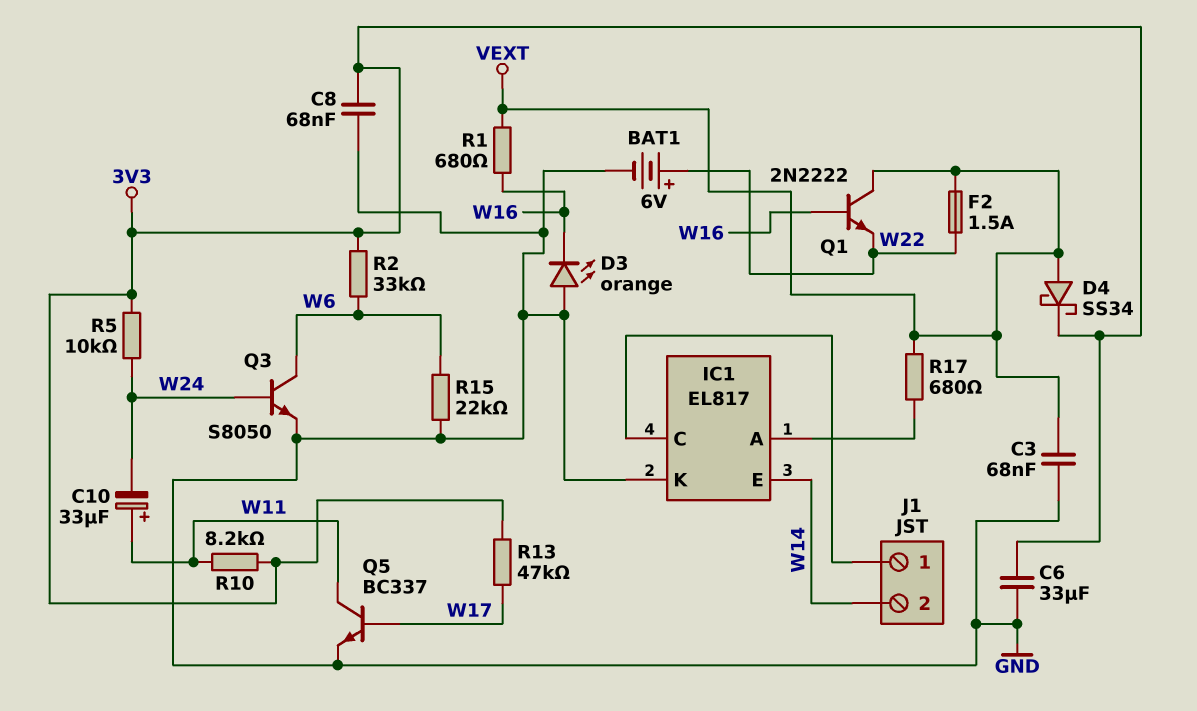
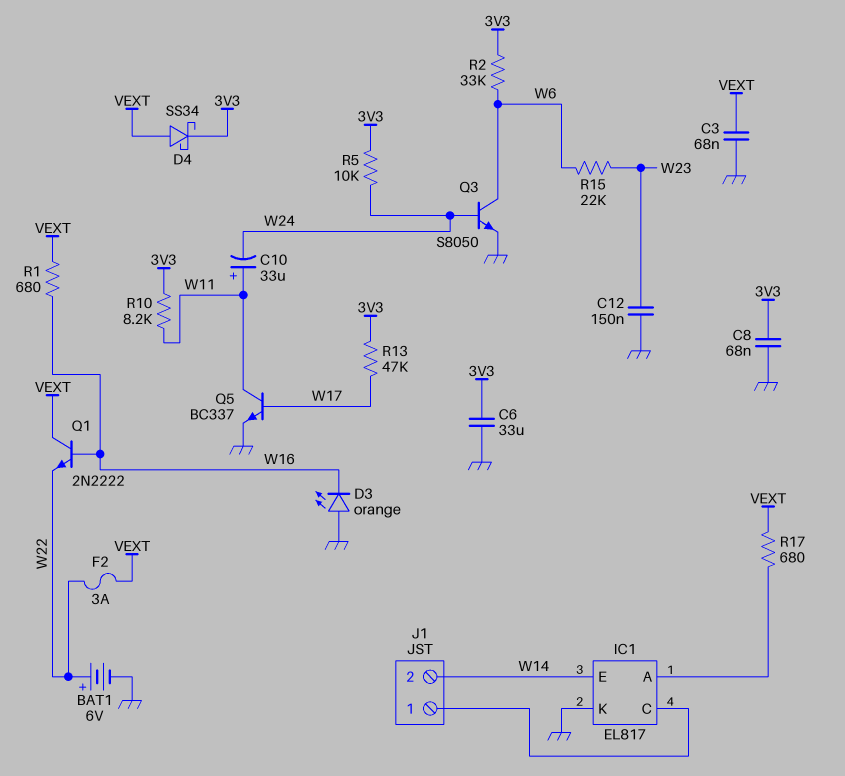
C12: none -> 150nF (GND, W23)
F2: 1.5A (VEXT, W22) -> 3A (VEXT, W22)
R15: 22k (GND, W6) -> 22k (W6, W23)

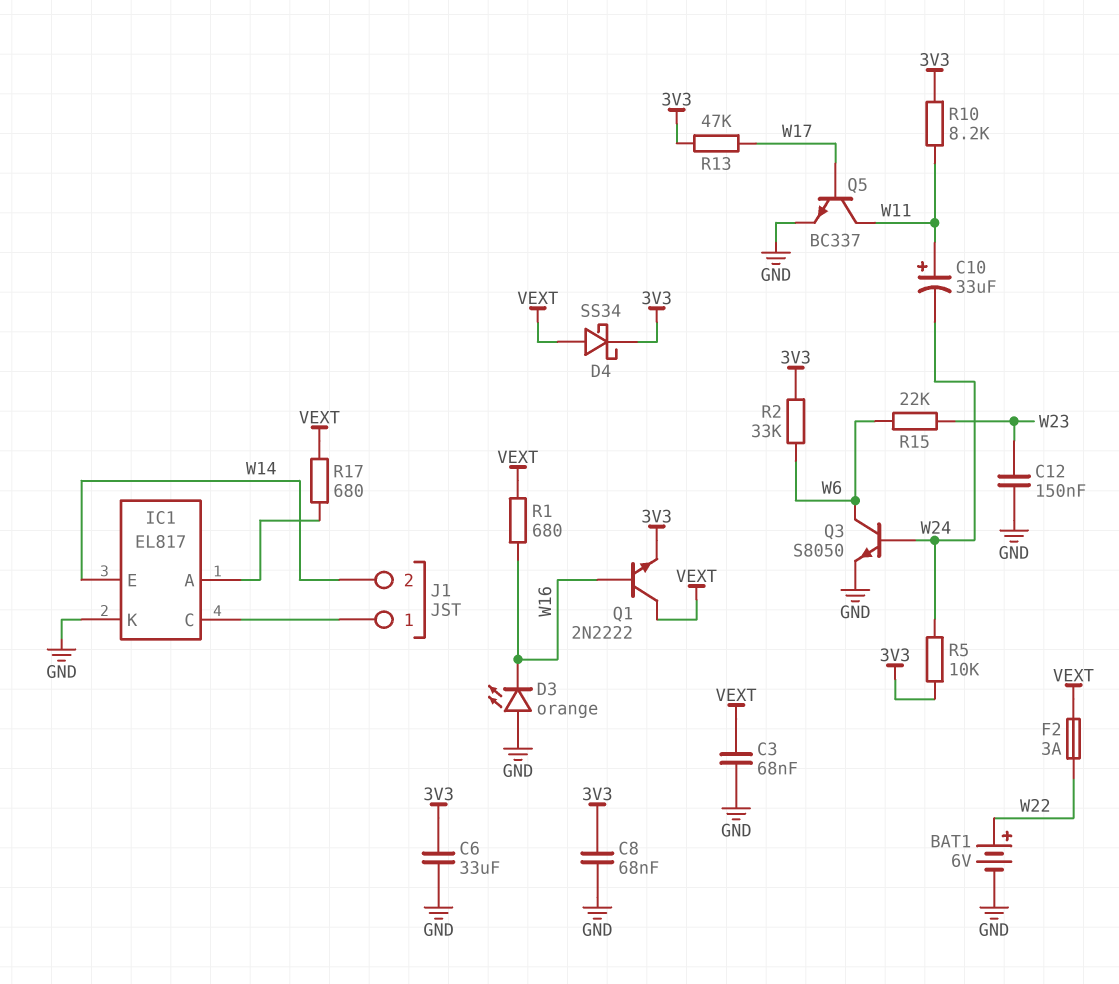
Q1: NPN 2N2222 (B W16, C VEXT, E W22) -> NPN 2N2222 (B W16, C VEXT, E 3V3)

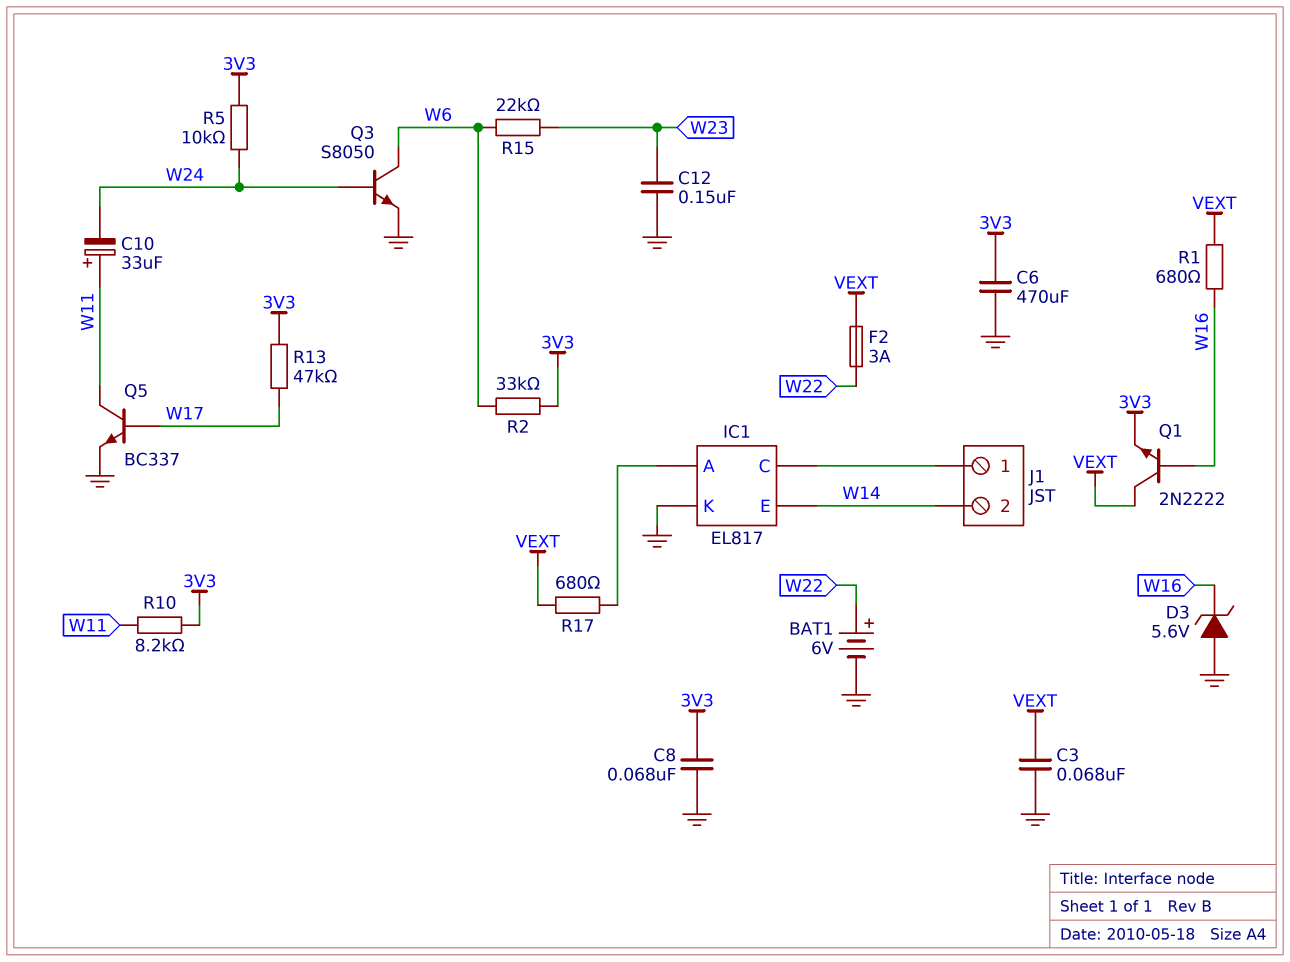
C6: 33uF (3V3, GND) -> 470uF (3V3, GND)
D3: LED orange (A GND, K W16) -> zener 5.6V (A GND, K W16)
D4: schottky SS34 (A VEXT, K 3V3) -> none

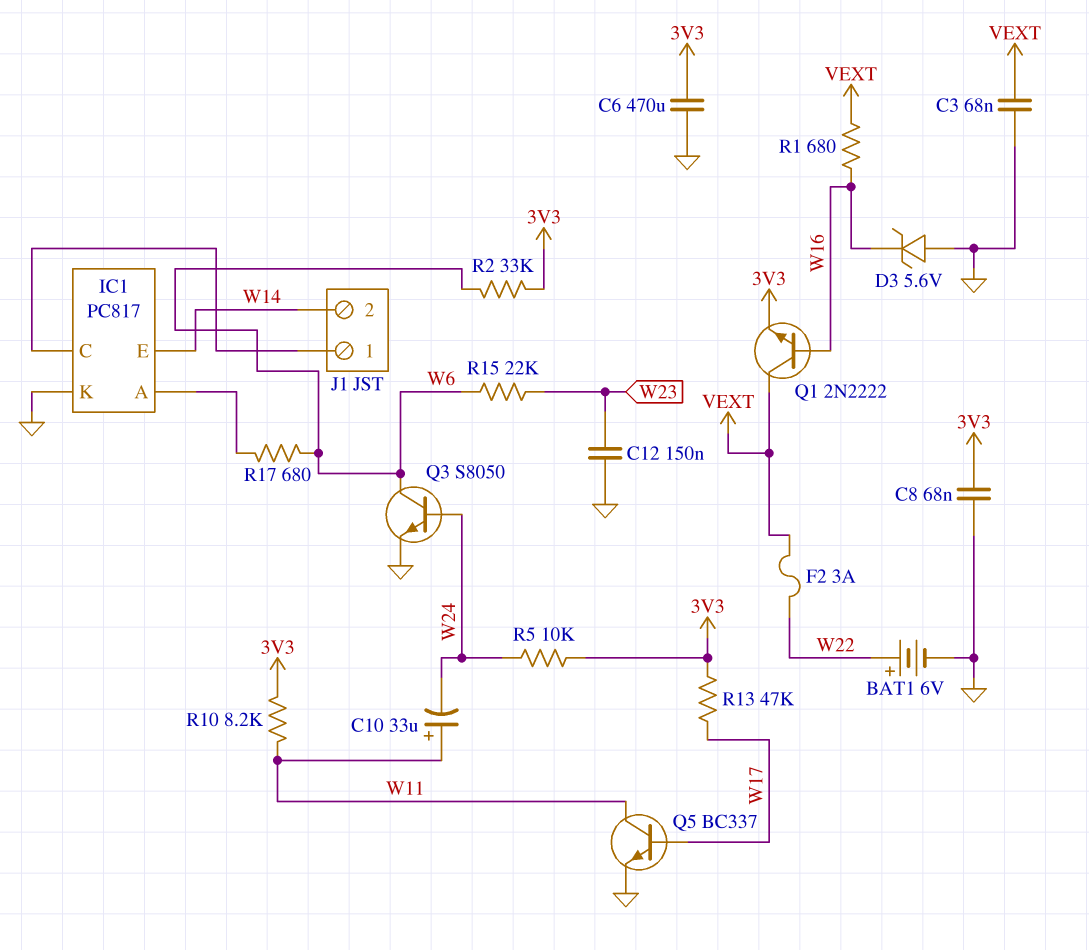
IC1: EL817 -> PC817
R17: 680 (IC1/A, VEXT) -> 680 (IC1/A, W6)

